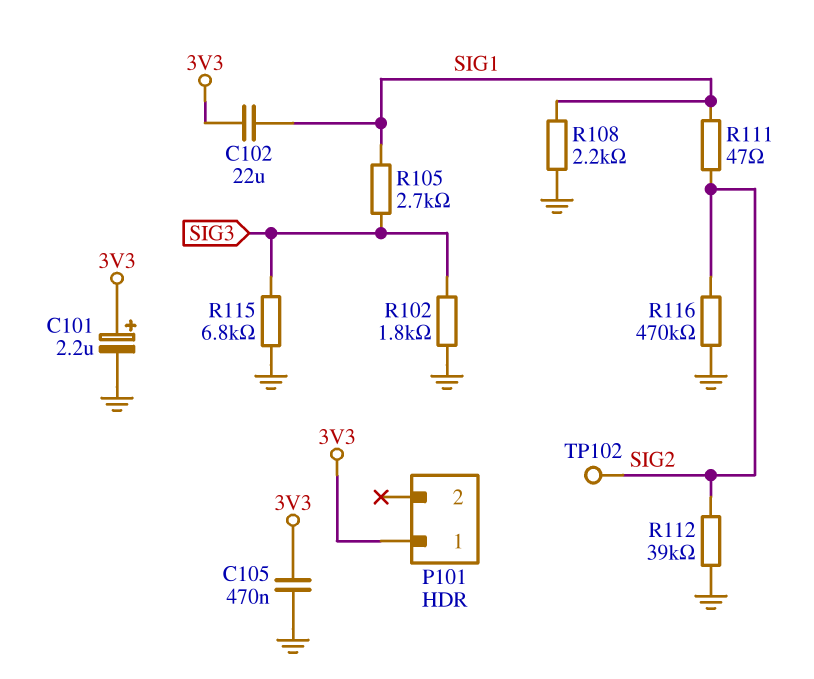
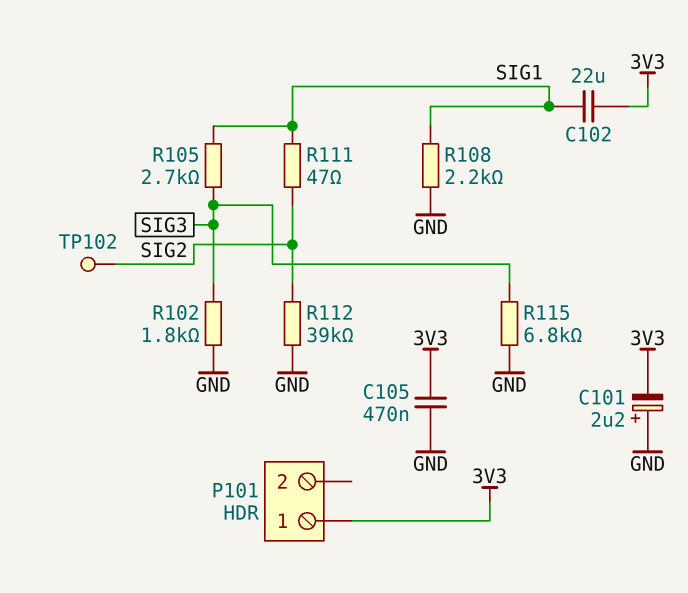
C101: 2.2uF (plus 3V3, minus GND) -> 2.2uF (plus GND, minus 3V3)
R116: 470k (GND, SIG2) -> none

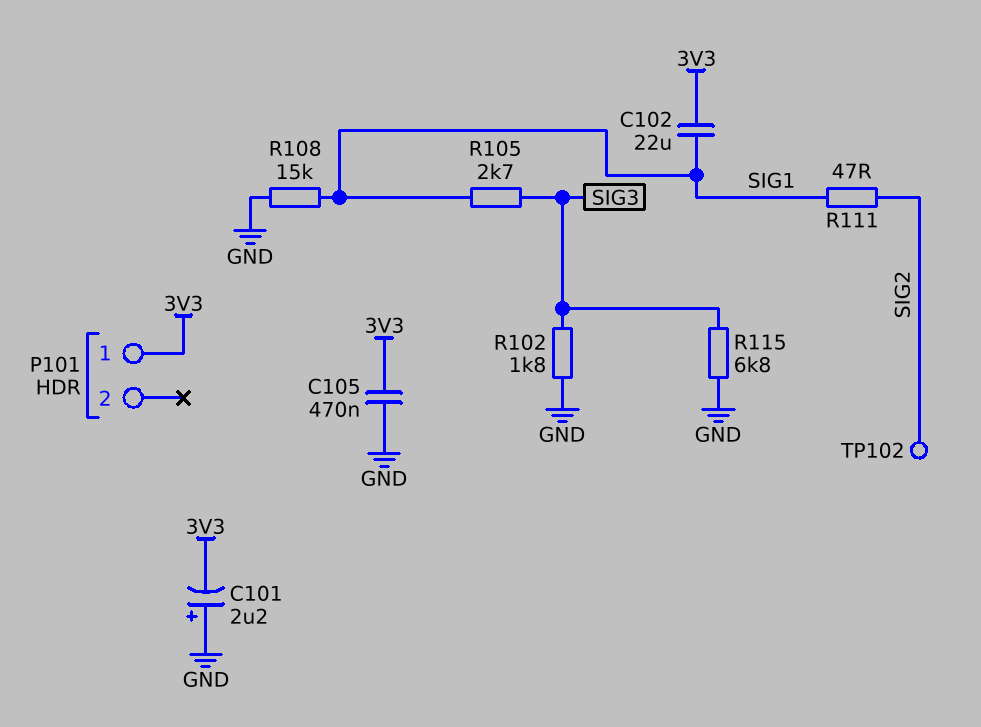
R108: 2.2k (GND, SIG1) -> 15k (GND, SIG1)
R112: 39k (GND, SIG2) -> none

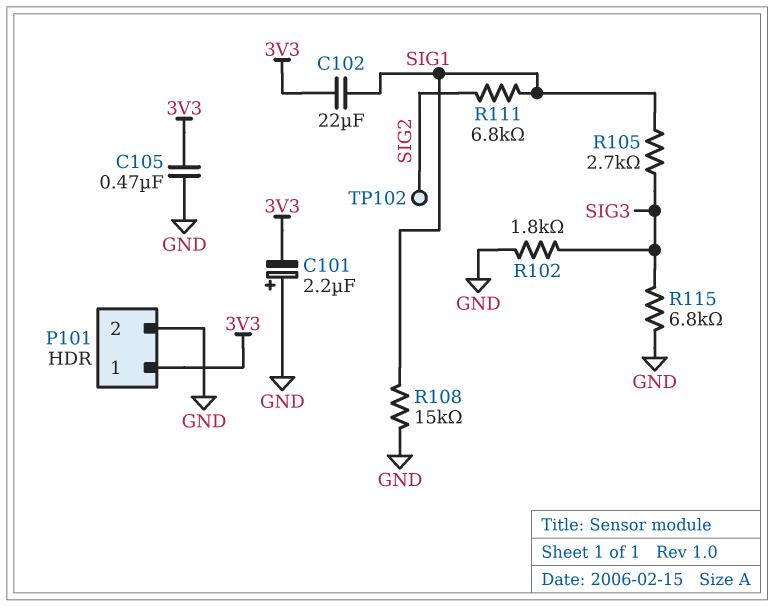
P101 pin 2: none -> GND
R111: 47 (SIG1, SIG2) -> 6.8k (SIG1, SIG2)

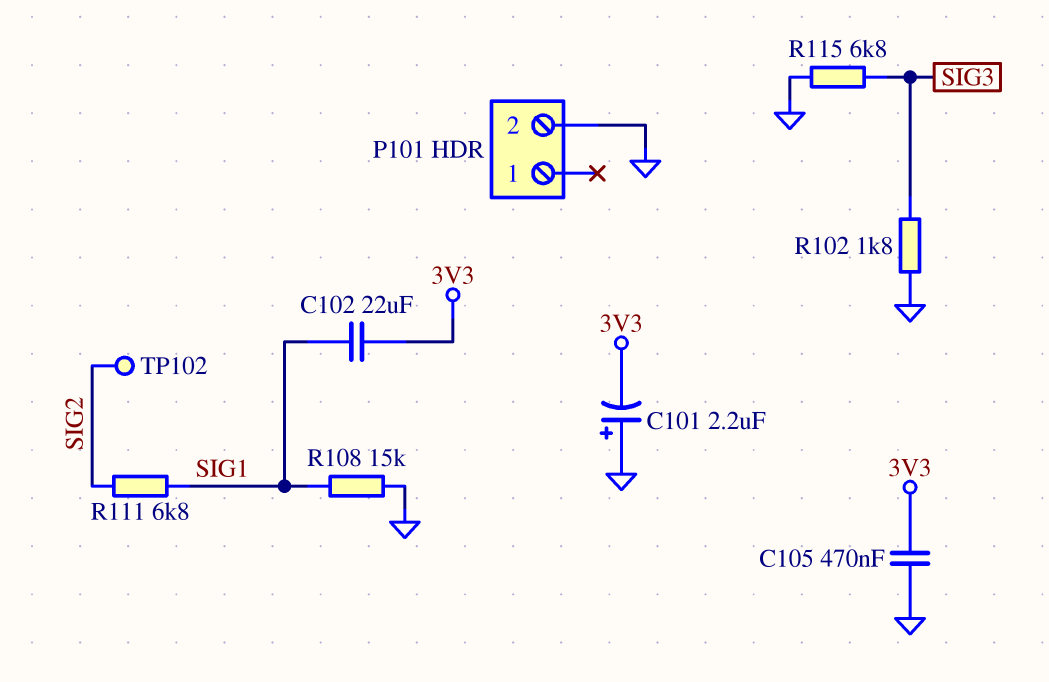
P101 pin 1: 3V3 -> none
R105: 2.7k (SIG1, SIG3) -> none

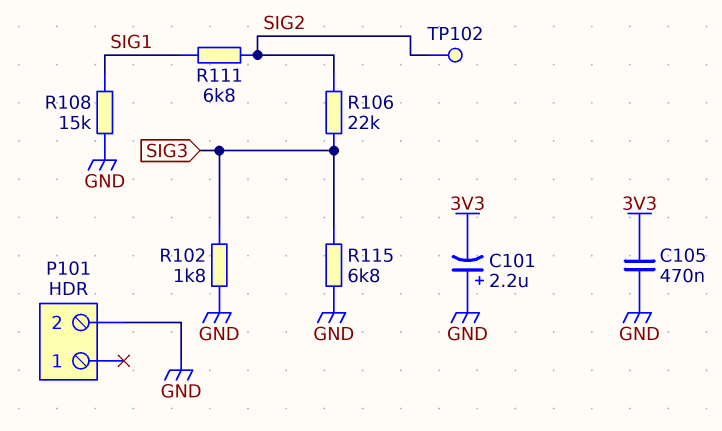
C102: 22uF (3V3, SIG1) -> none
R106: none -> 22k (SIG2, SIG3)

